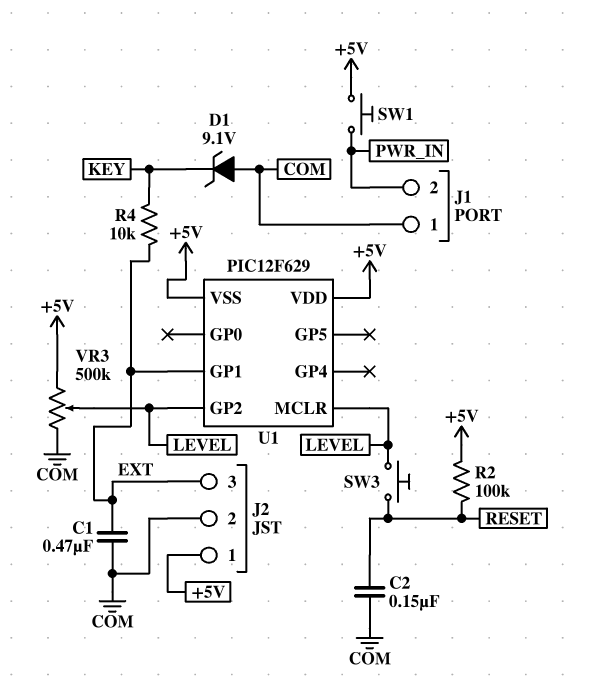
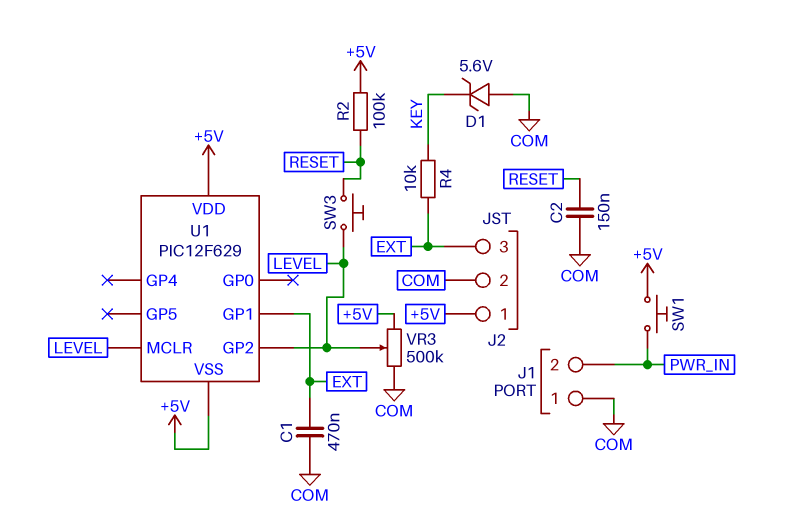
D1: zener 9.1V (A COM, K KEY) -> zener 5.6V (A COM, K KEY)

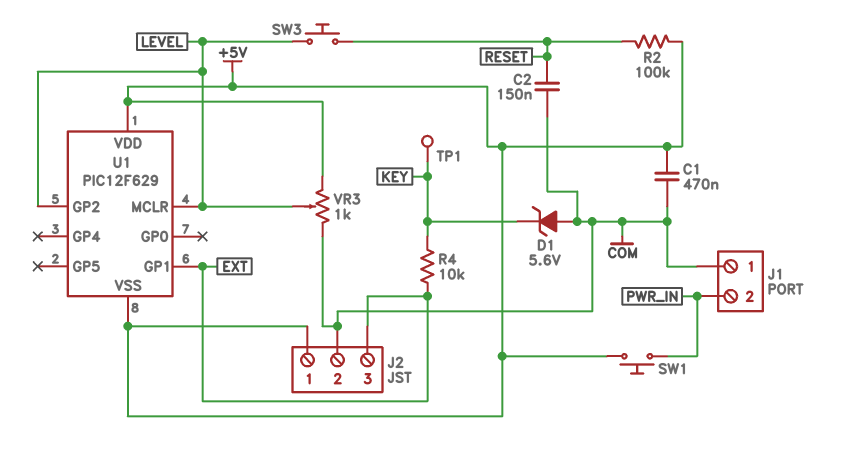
C1: 470nF (COM, EXT) -> 470nF (+5V, COM)
TP1: none -> test point (KEY)
VR3: 500k (+5V, COM, wiper LEVEL) -> 1k (+5V, COM, wiper LEVEL)

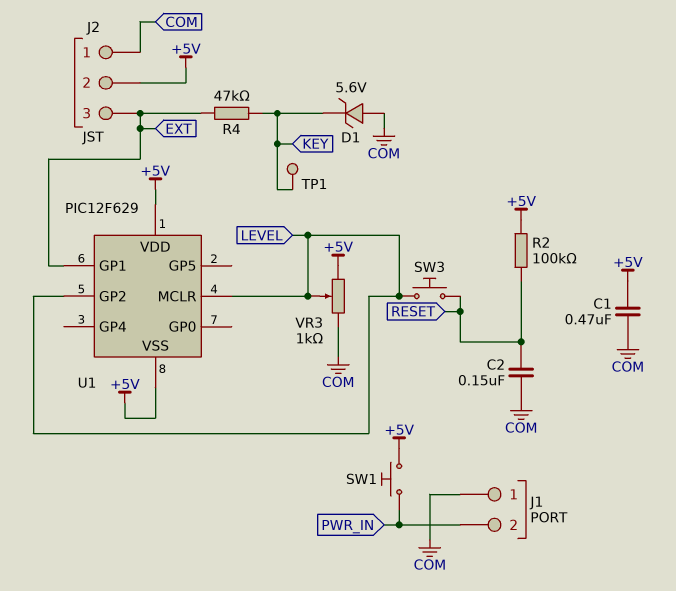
J2 pin 1: +5V -> COM
J2 pin 2: COM -> +5V
R4: 10k (EXT, KEY) -> 47k (EXT, KEY)

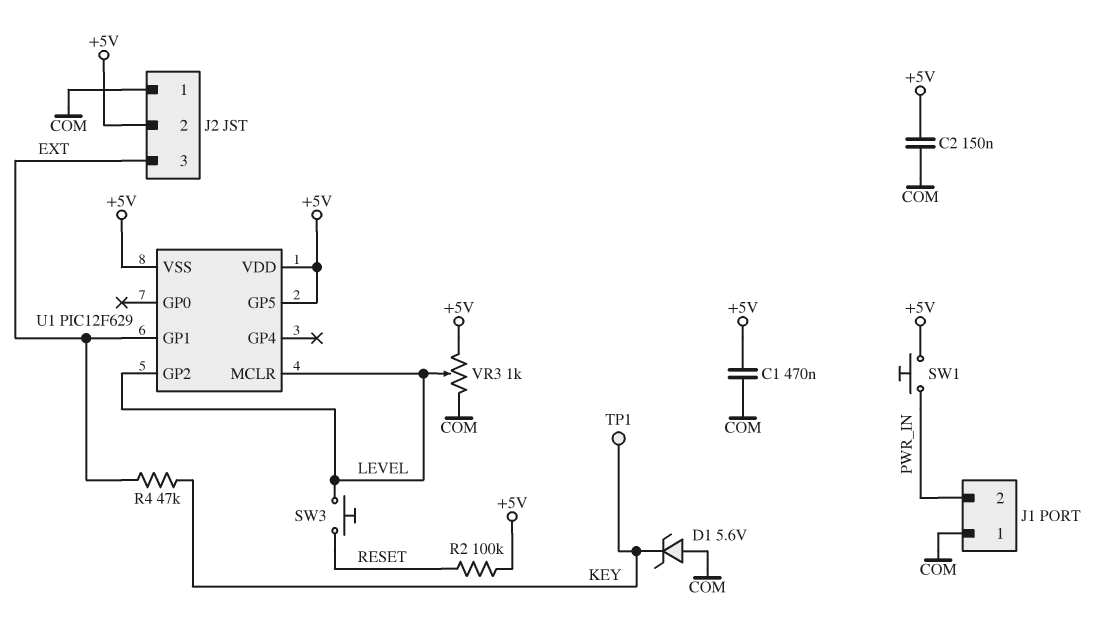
C2: 150nF (COM, RESET) -> 150nF (+5V, COM)
U1 pin GP5: none -> +5V

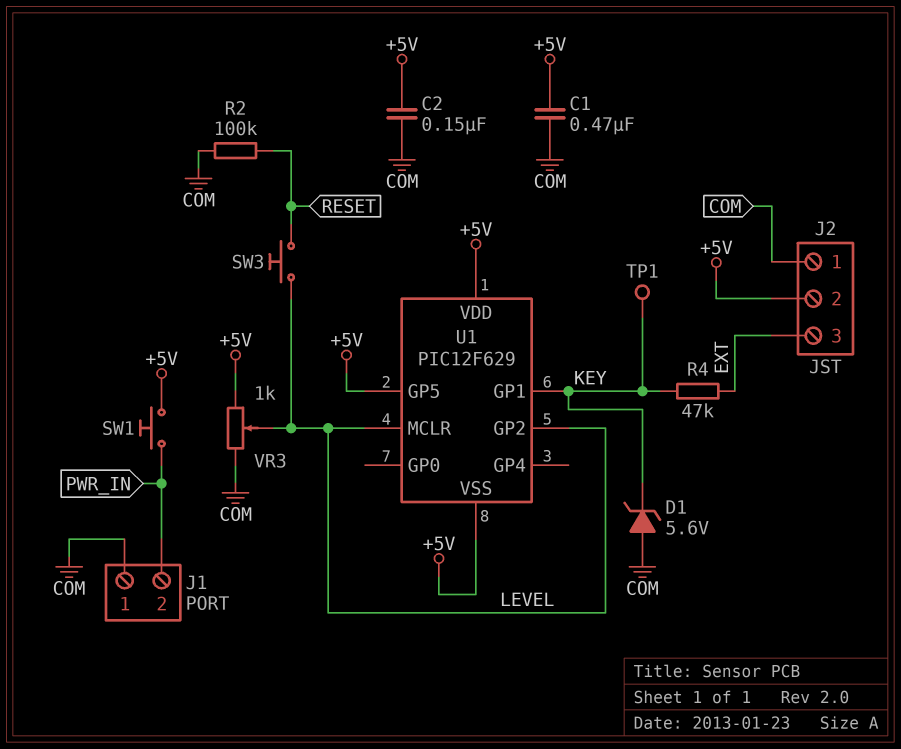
R2: 100k (+5V, RESET) -> 100k (COM, RESET)
U1 pin GP1: EXT -> KEY

